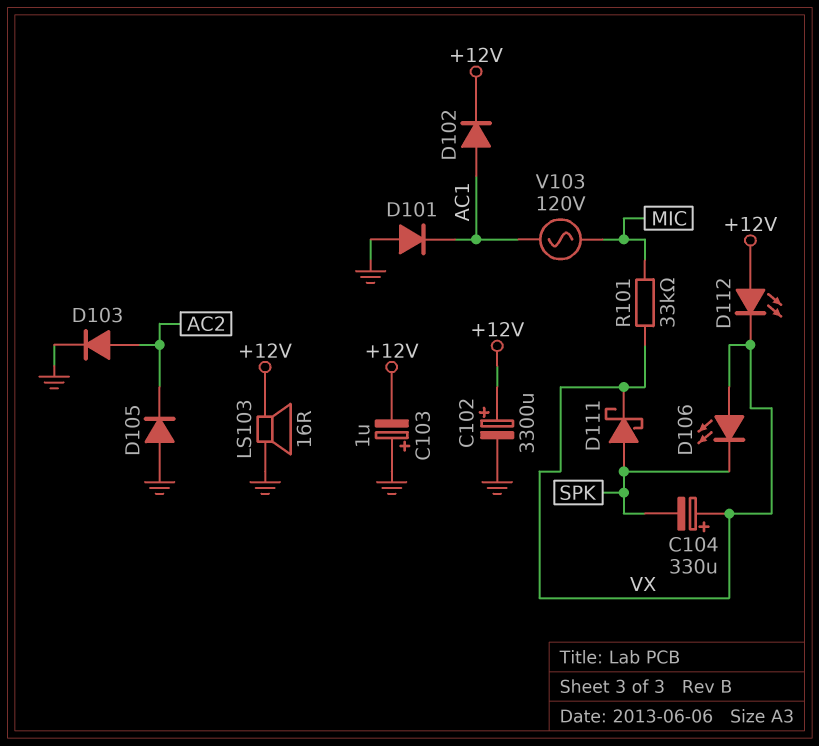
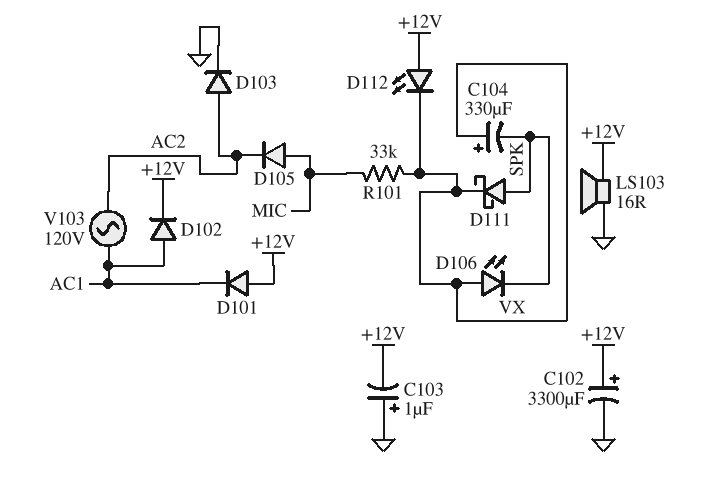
D101: diode (A GND, K AC1) -> diode (A +12V, K AC1)
D105: diode (A GND, K AC2) -> diode (A MIC, K AC2)
V103: AC 120V (AC1, MIC) -> AC 120V (AC1, AC2)

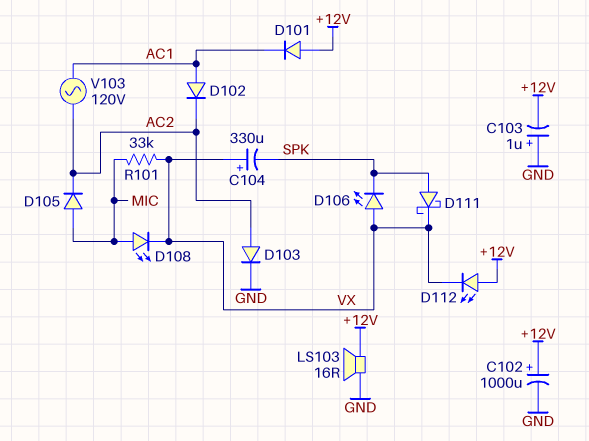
C102: 3300uF (plus +12V, minus GND) -> 1000uF (plus +12V, minus GND)
D102: diode (A AC1, K +12V) -> diode (A AC1, K AC2)
D108: none -> LED (A MIC, K VX)

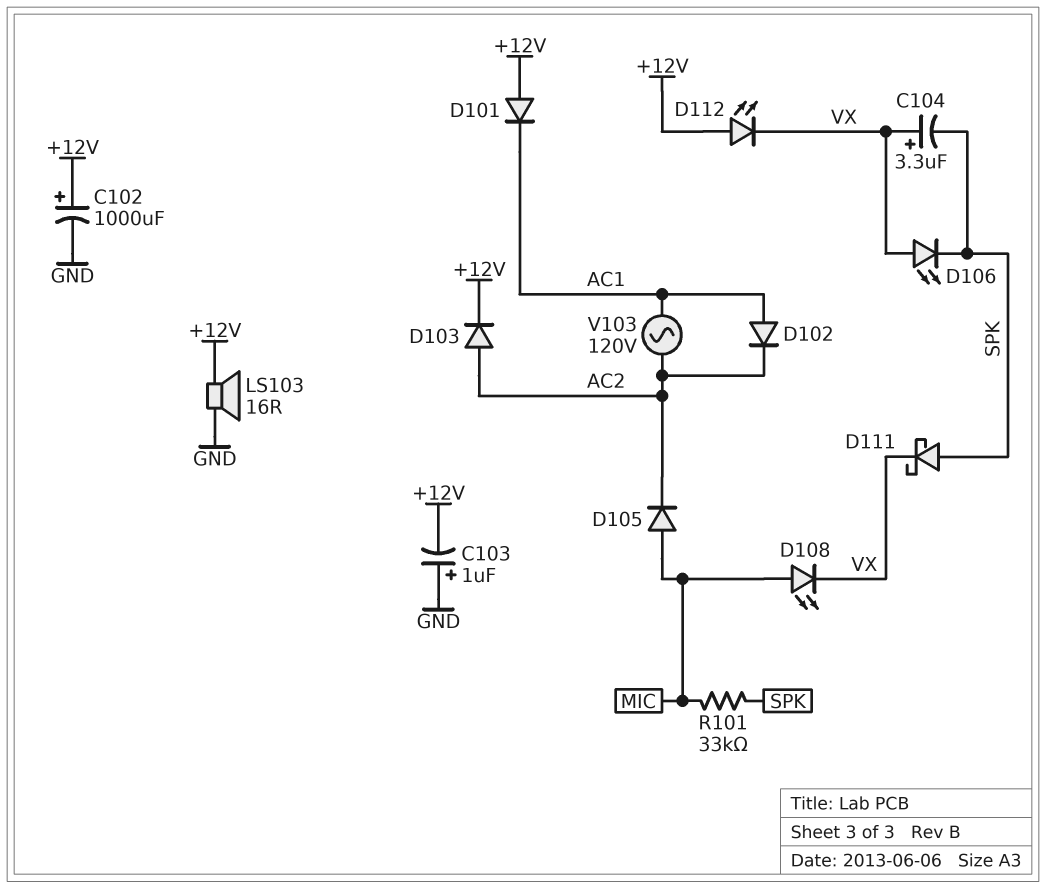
C104: 330uF (plus VX, minus SPK) -> 3.3uF (plus VX, minus SPK)
D103: diode (A AC2, K GND) -> diode (A AC2, K +12V)
R101: 33k (MIC, VX) -> 33k (MIC, SPK)

